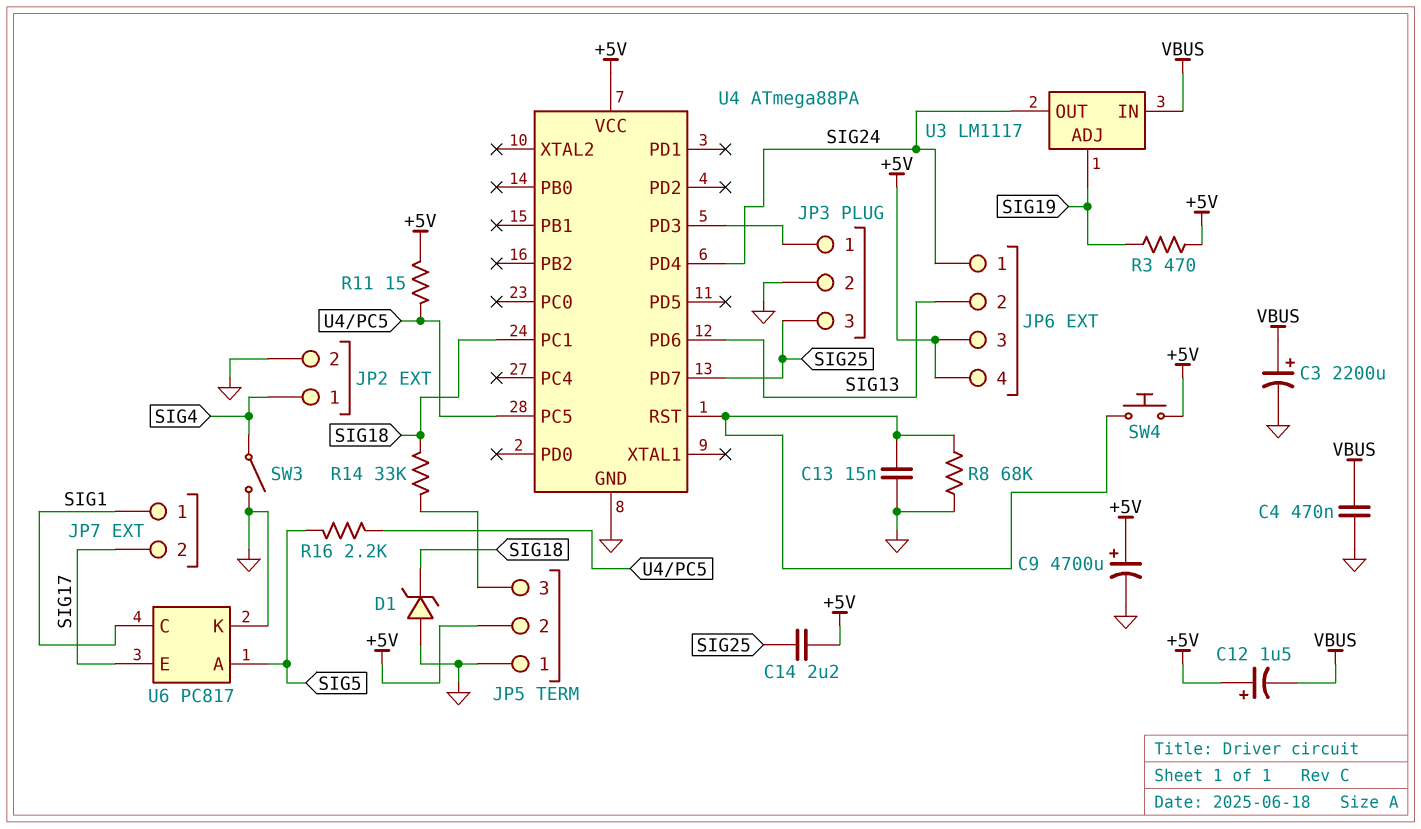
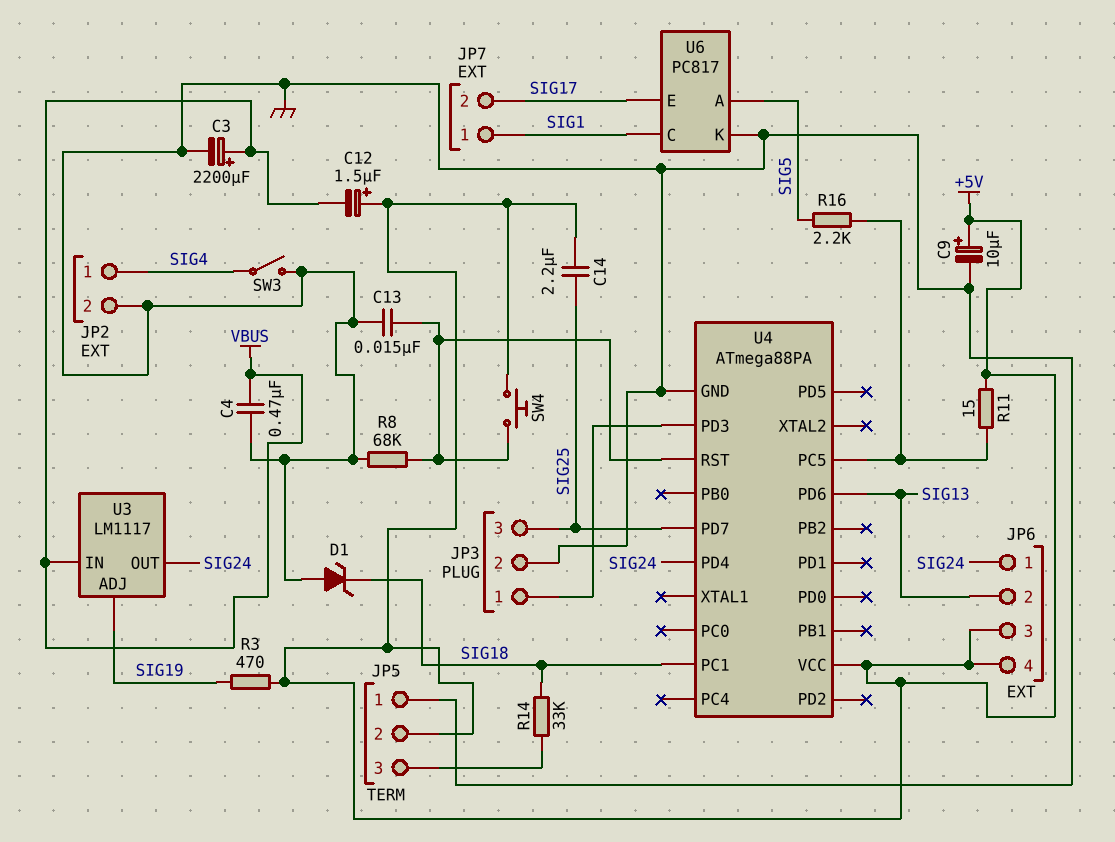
C9: 4700uF (plus +5V, minus GND) -> 10uF (plus +5V, minus GND)

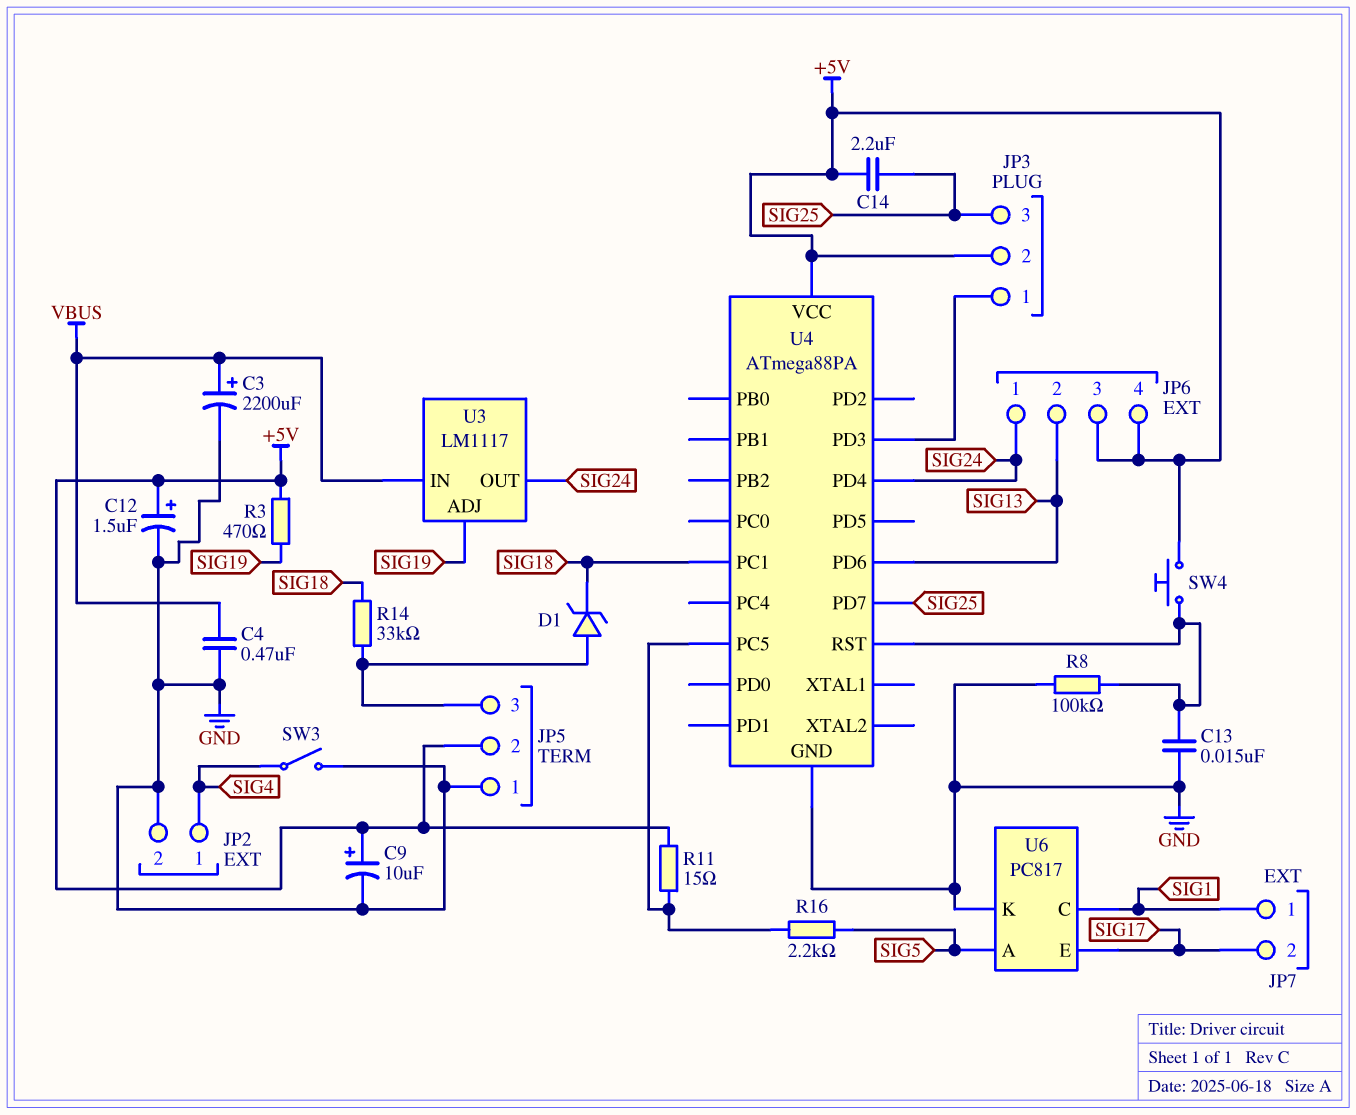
C12: 1.5uF (plus +5V, minus VBUS) -> 1.5uF (plus +5V, minus GND)
D1: zener (A GND, K SIG18) -> zener (A JP5/3, K SIG18)
JP3 pin 2: GND -> +5V
R8: 68k (GND, U4/RST) -> 100k (GND, U4/RST)

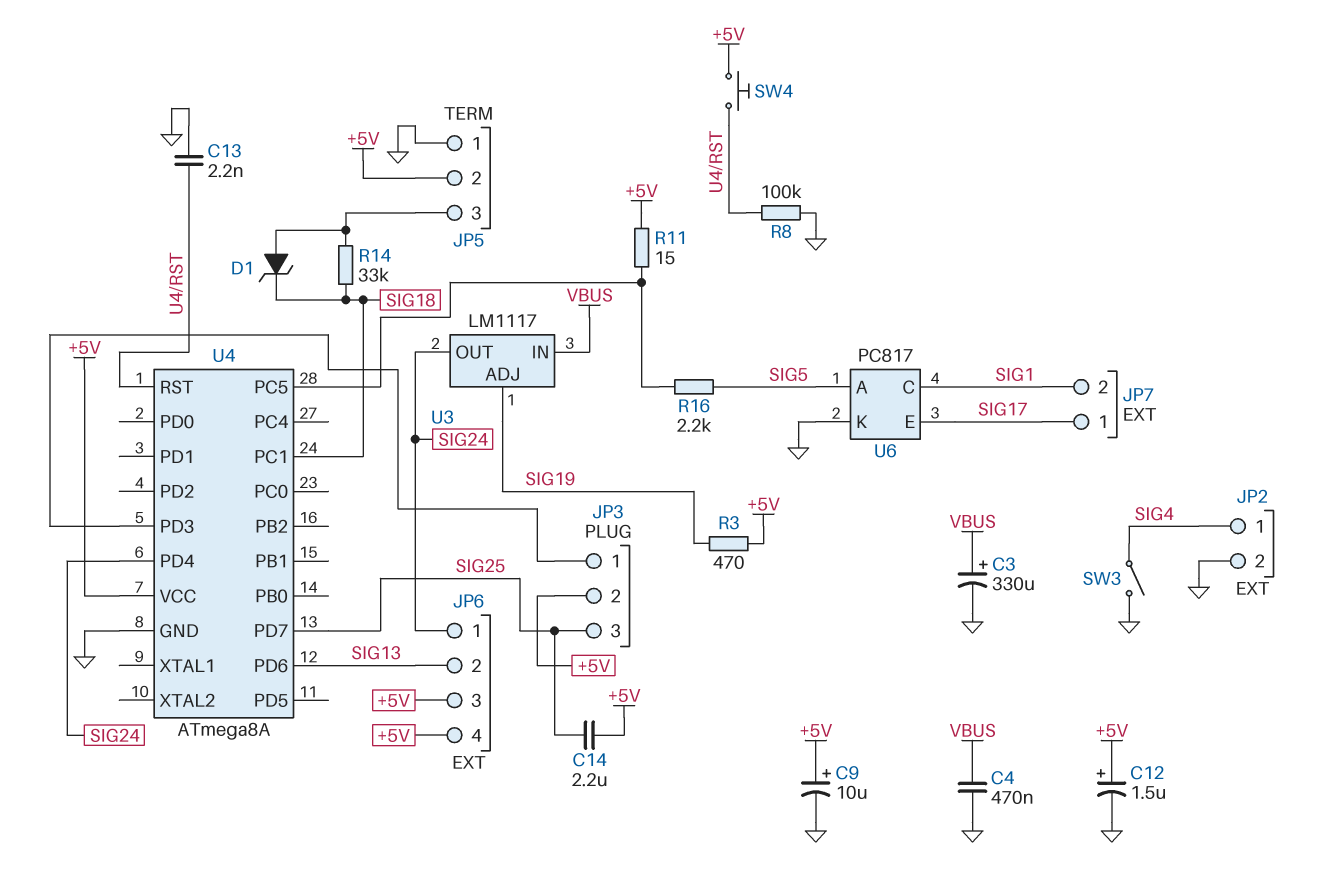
C3: 2200uF (plus VBUS, minus GND) -> 330uF (plus VBUS, minus GND)
C13: 15nF (GND, U4/RST) -> 2.2nF (GND, U4/RST)
JP7 pin 1: SIG1 -> SIG17
JP7 pin 2: SIG17 -> SIG1
U4: ATmega88PA -> ATmega8A

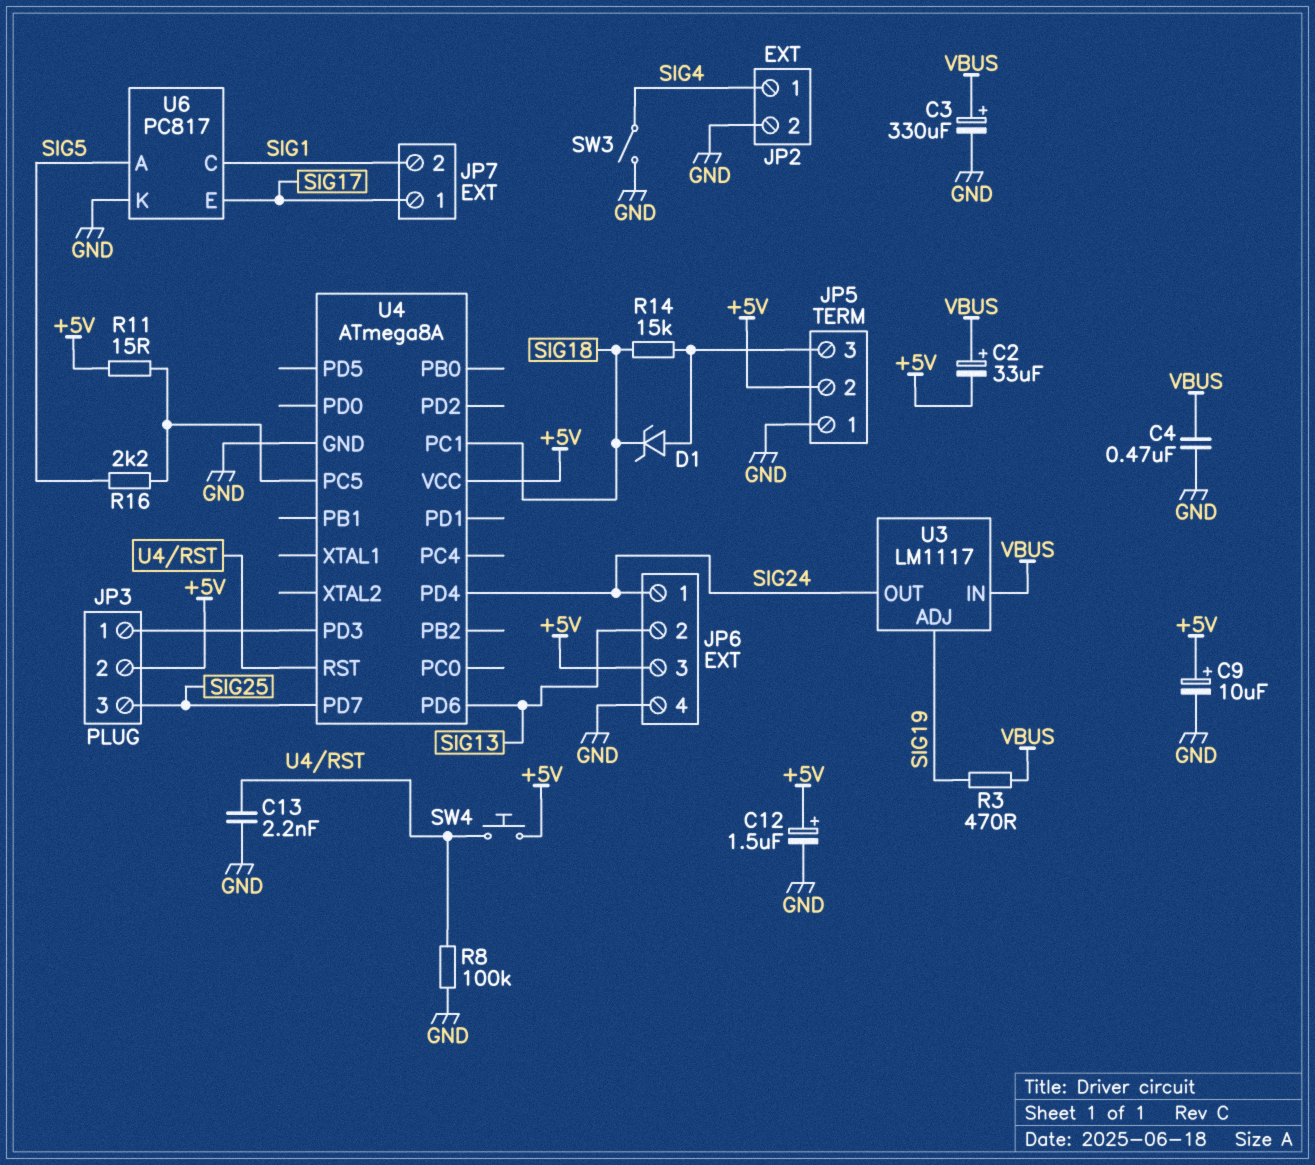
C2: none -> 33uF (plus VBUS, minus +5V)
C14: 2.2uF (+5V, SIG25) -> none
JP6 pin 4: +5V -> GND
R3: 470 (+5V, SIG19) -> 470 (SIG19, VBUS)
R14: 33k (JP5/3, SIG18) -> 15k (JP5/3, SIG18)

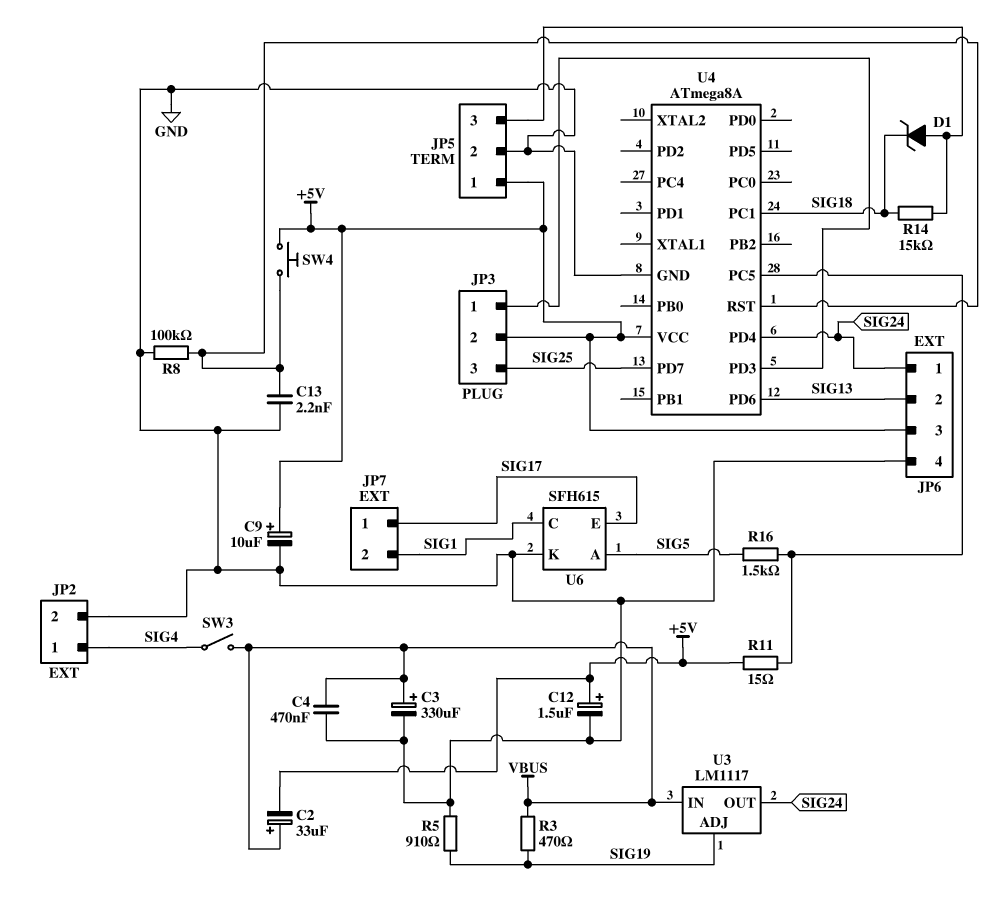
JP5 pin 1: GND -> +5V
JP5 pin 2: +5V -> GND
R5: none -> 910 (GND, SIG19)
R16: 2.2k (SIG5, U4/PC5) -> 1.5k (SIG5, U4/PC5)
SW3: switch (GND, SIG4) -> switch (SIG4, VBUS)
U6: PC817 -> SFH615

